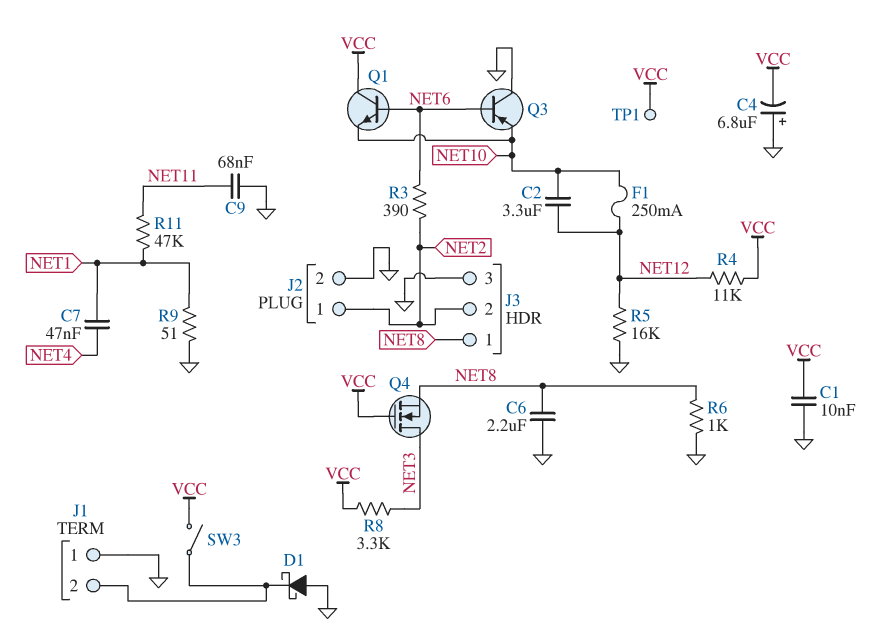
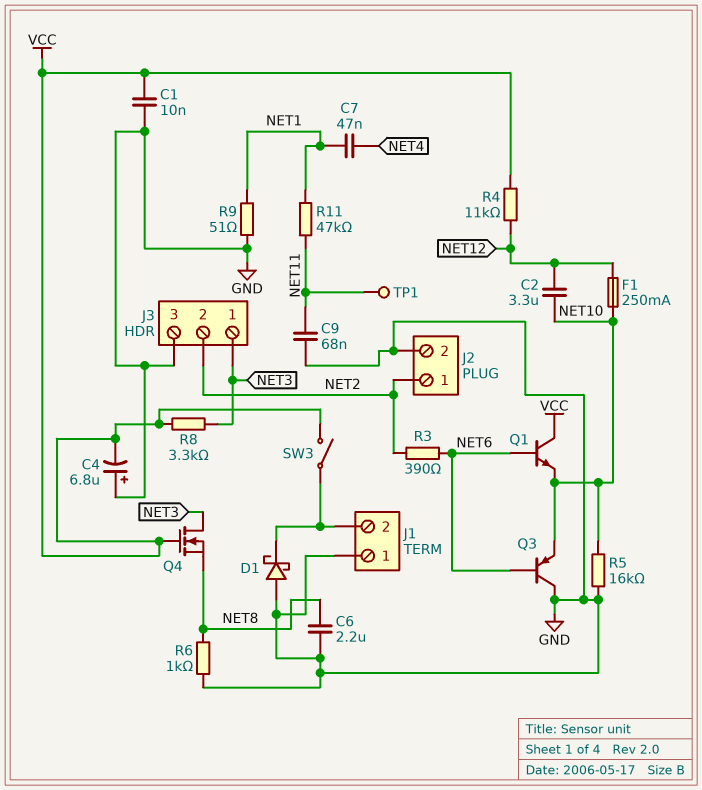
J3 pin 1: NET8 -> NET3
R5: 16k (GND, NET12) -> 16k (GND, NET10)
TP1: test point (VCC) -> test point (NET11)

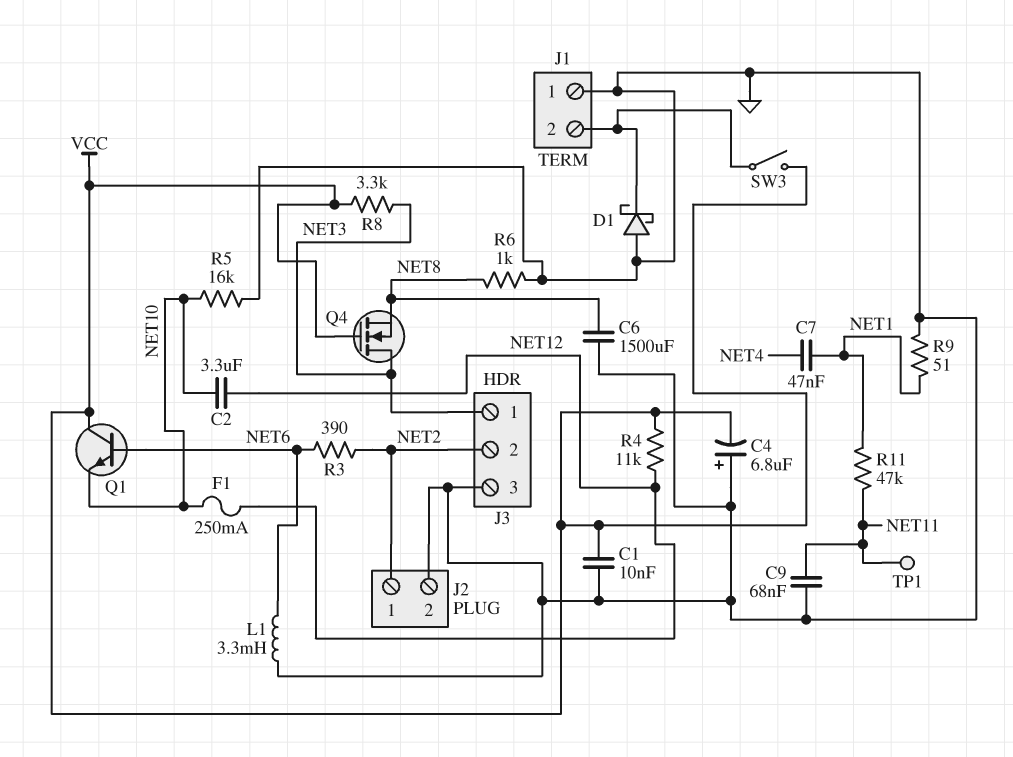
C6: 2.2uF (GND, NET8) -> 1500uF (GND, NET8)
L1: none -> 3.3mH (GND, NET6)
Q3: PNP (B NET6, C GND, E NET10) -> none

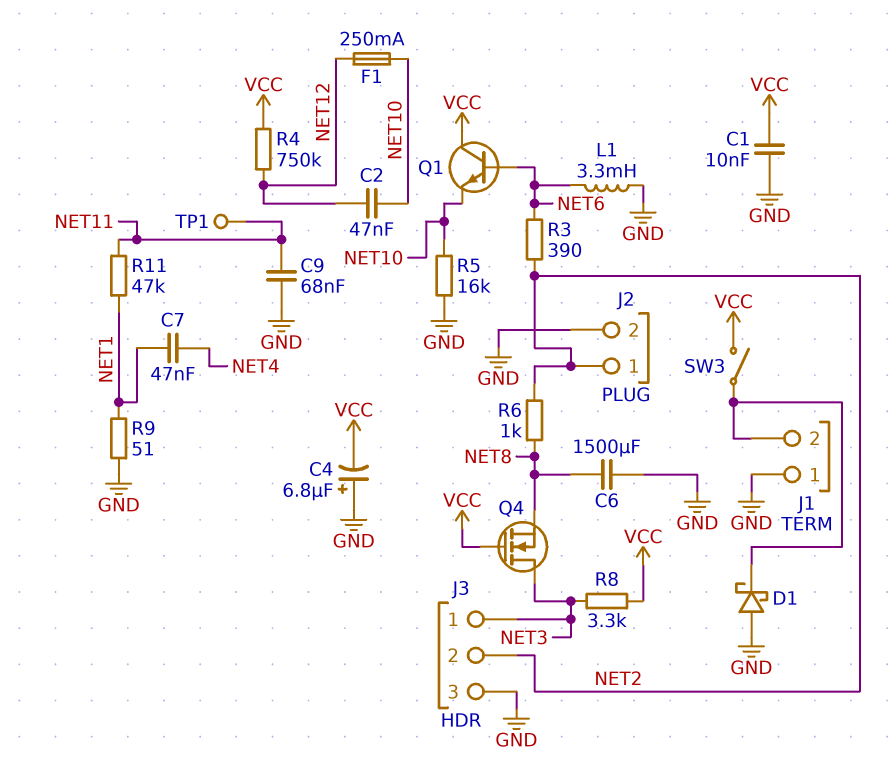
C2: 3.3uF (NET10, NET12) -> 47nF (NET10, NET12)
R4: 11k (NET12, VCC) -> 750k (NET12, VCC)
R6: 1k (GND, NET8) -> 1k (NET2, NET8)

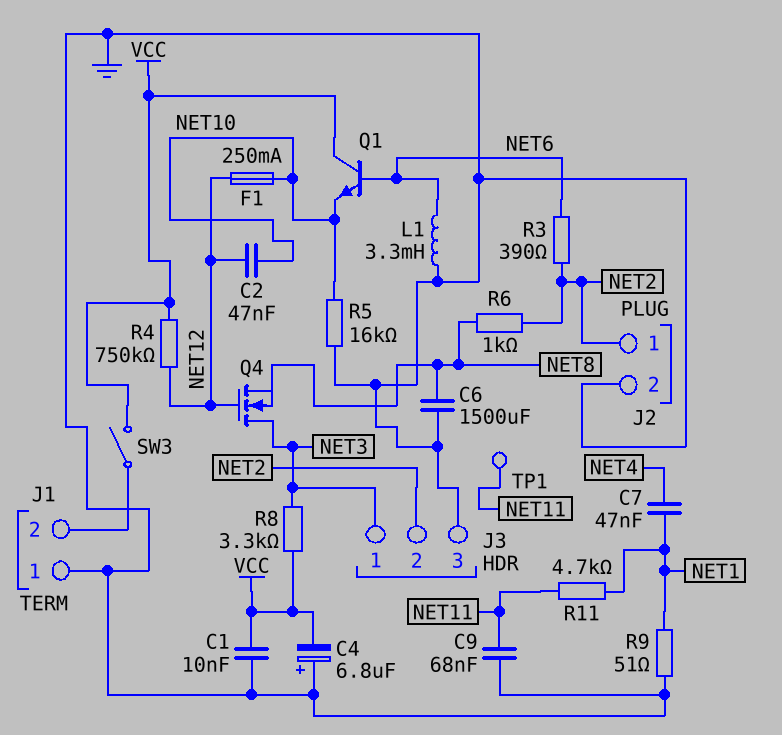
D1: schottky (A GND, K J1/2) -> none
Q4: NMOS (G VCC, D NET3, S NET8) -> NMOS (G NET12, D NET3, S NET8)
R11: 47k (NET1, NET11) -> 4.7k (NET1, NET11)

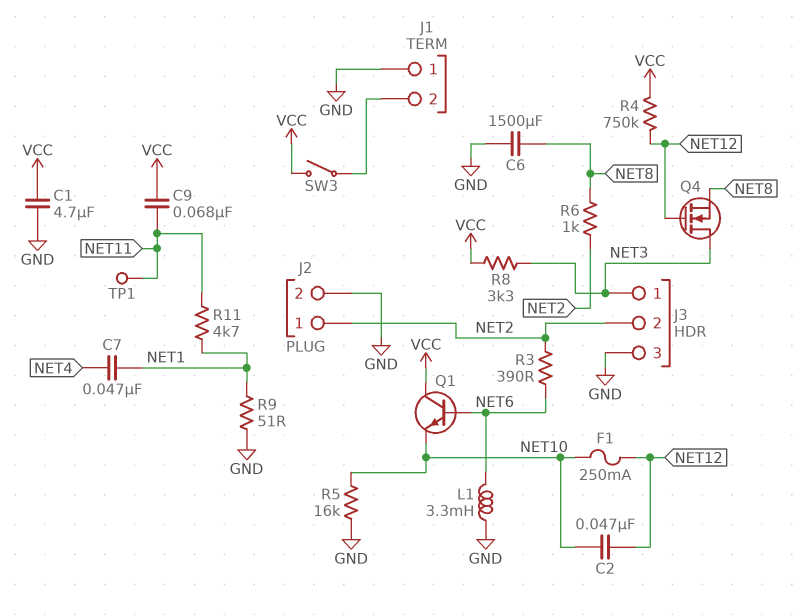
C1: 10nF (GND, VCC) -> 4.7uF (GND, VCC)
C4: 6.8uF (plus GND, minus VCC) -> none
C9: 68nF (GND, NET11) -> 68nF (NET11, VCC)

